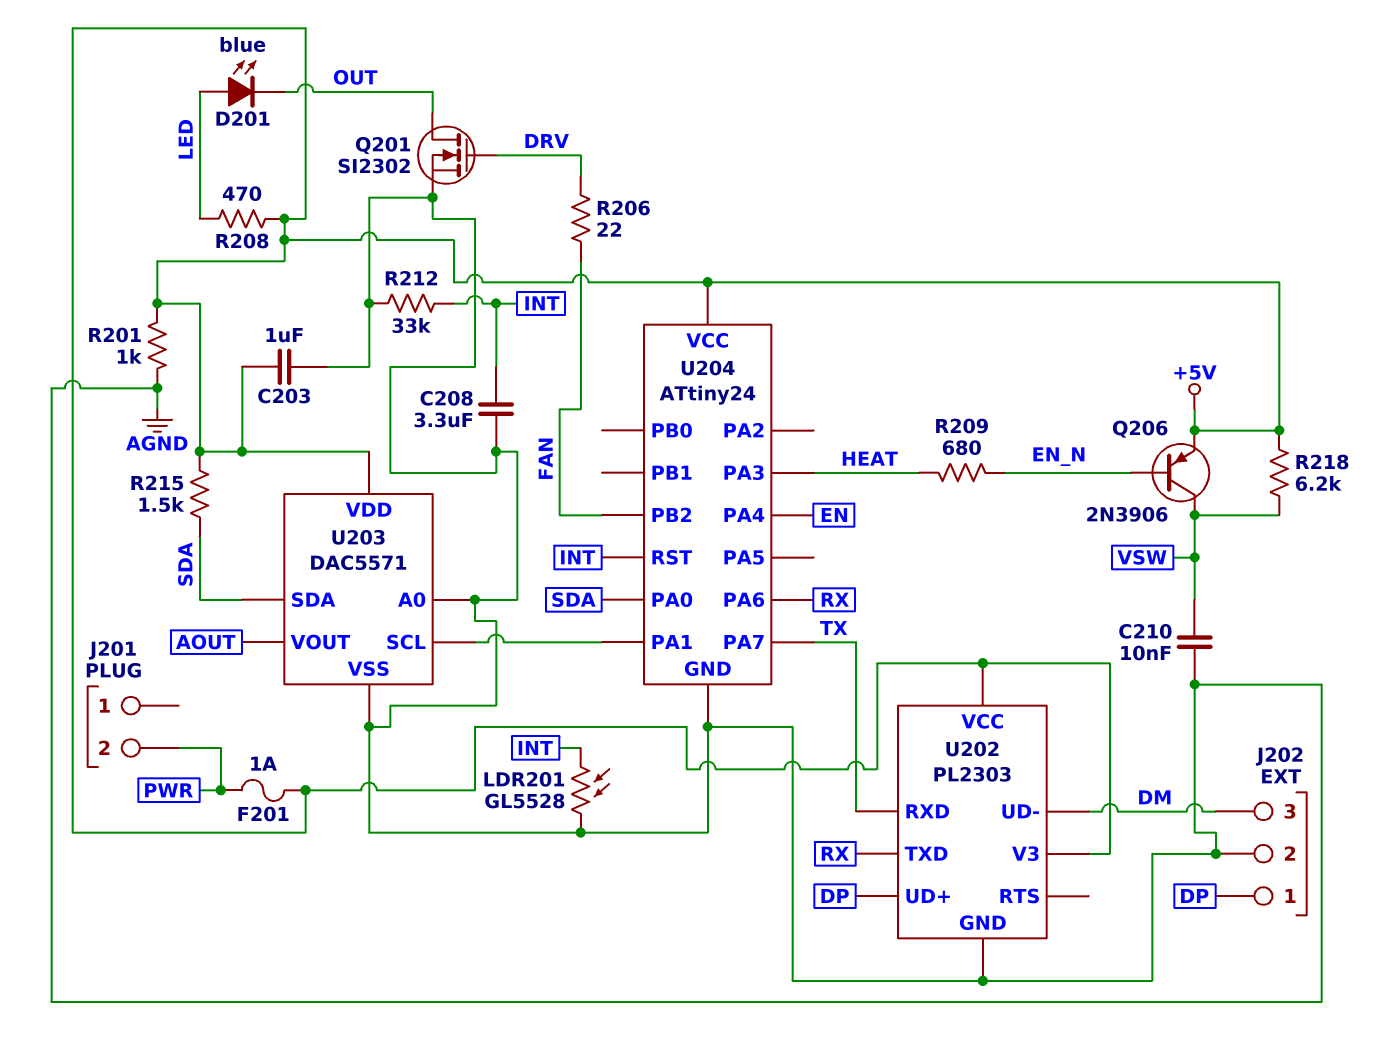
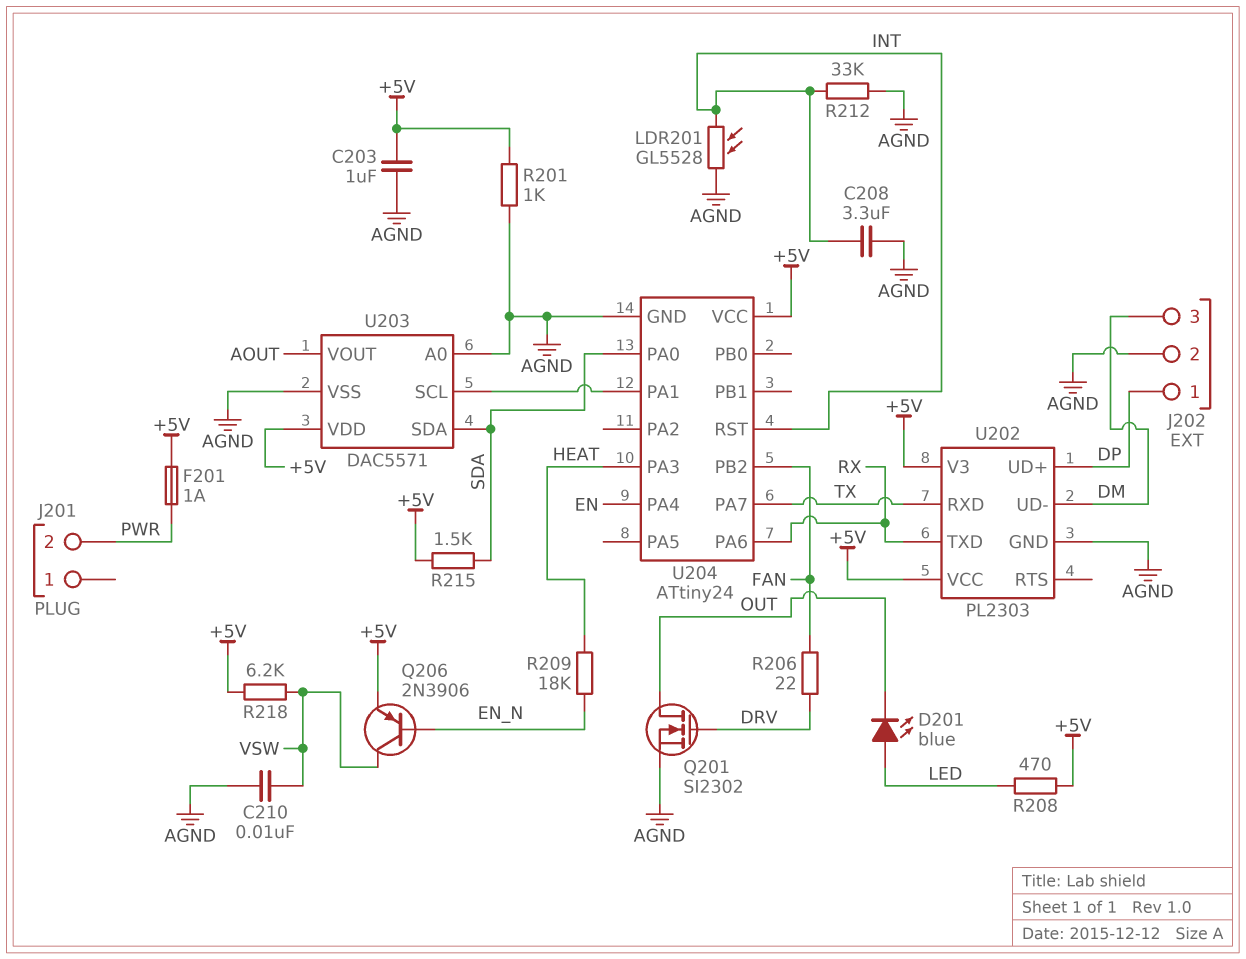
R209: 680 (EN_N, HEAT) -> 18k (EN_N, HEAT)

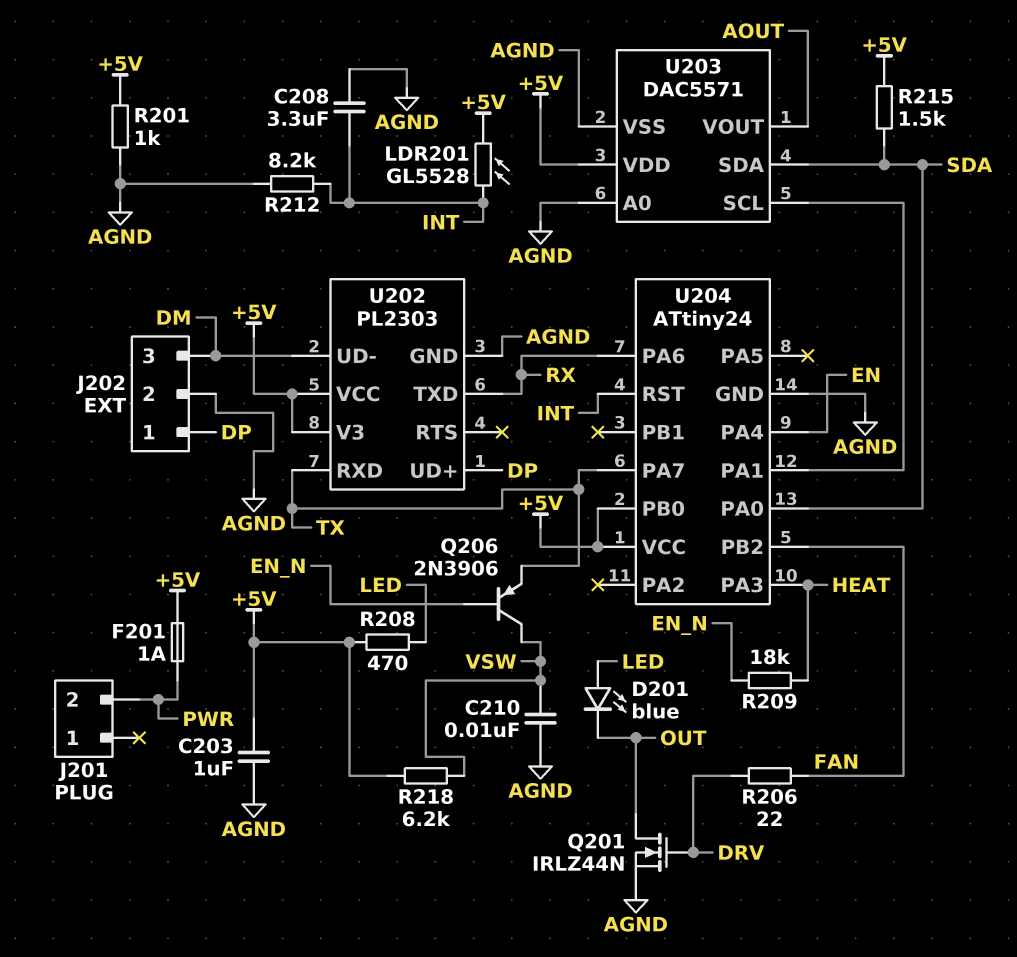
LDR201: GL5528 (AGND, INT) -> GL5528 (+5V, INT)
Q201: NMOS SI2302 (G DRV, D OUT, S AGND) -> NMOS IRLZ44N (G DRV, D OUT, S AGND)
Q206: PNP 2N3906 (B EN_N, C VSW, E +5V) -> PNP 2N3906 (B EN_N, C VSW, E TX)
R212: 33k (AGND, INT) -> 8.2k (AGND, INT)
U204 pin PB0: none -> +5V

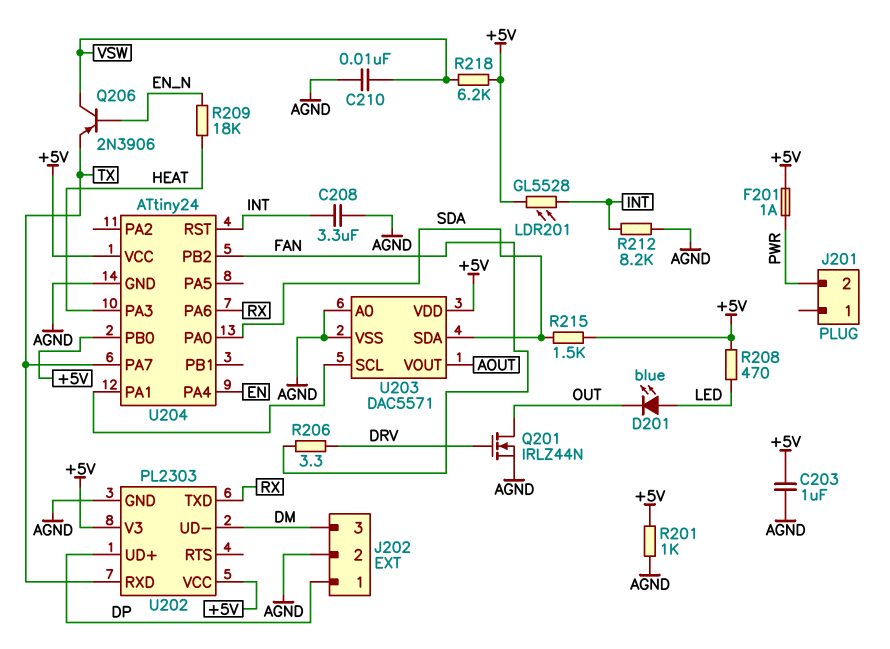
R206: 22 (DRV, FAN) -> 3.3 (DRV, FAN)

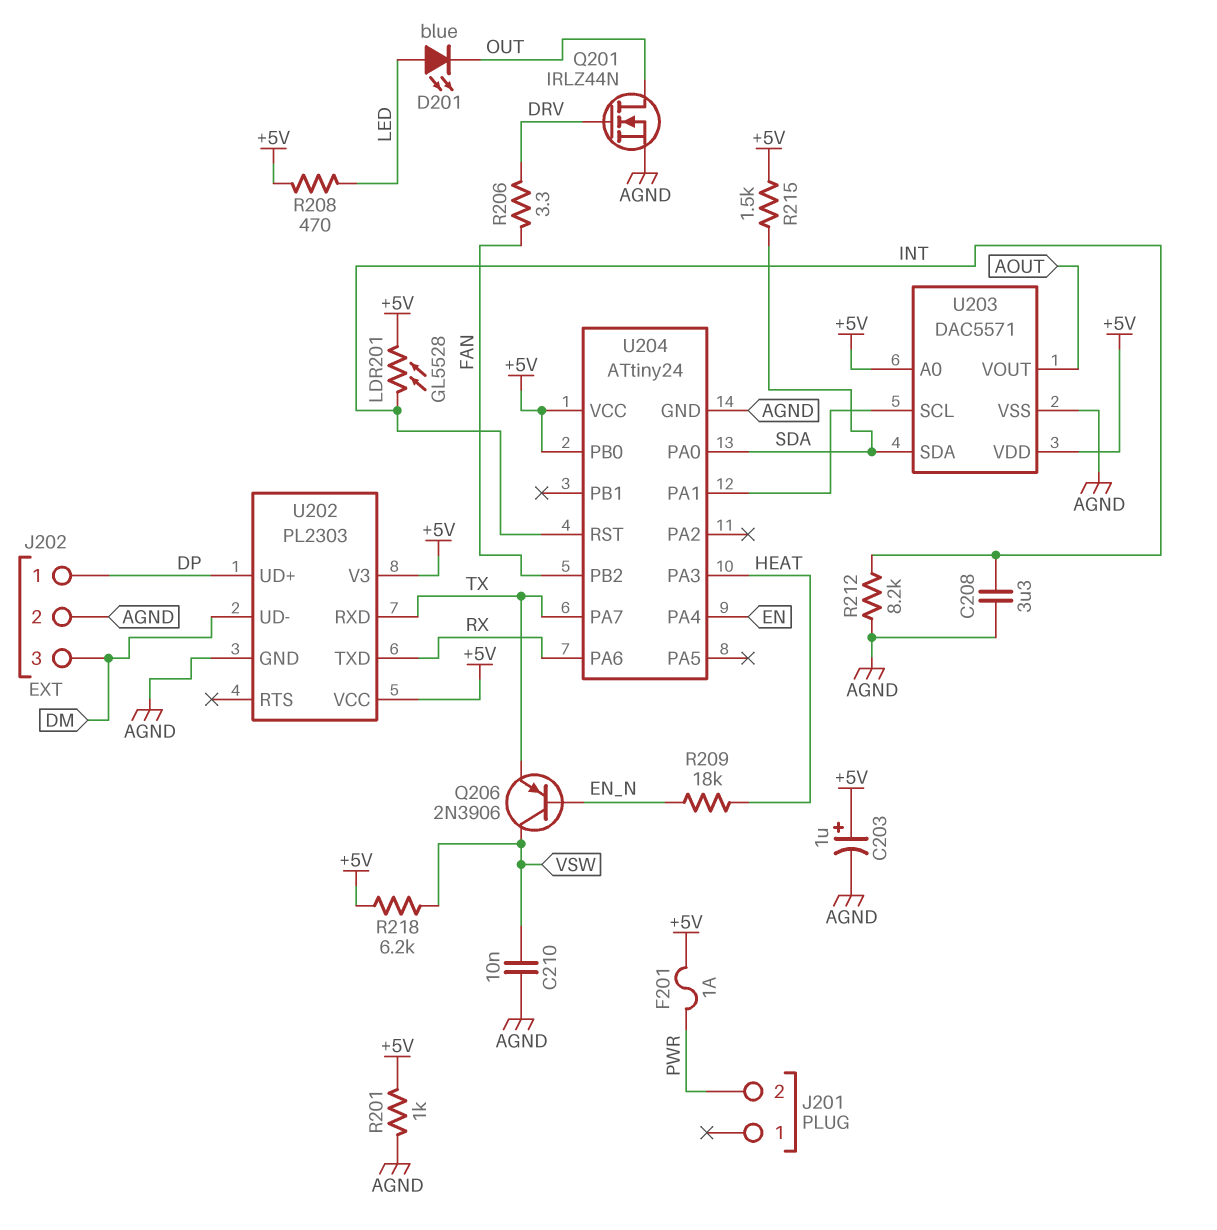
C203: 1uF (+5V, AGND) -> 1uF (plus +5V, minus AGND)
U203 pin A0: AGND -> +5V

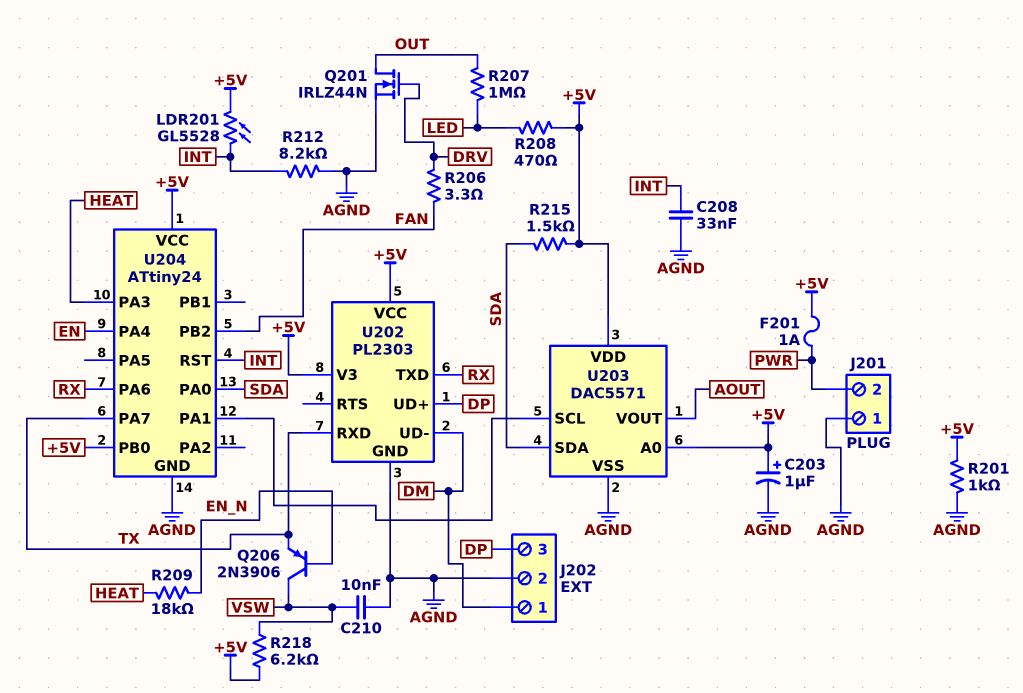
C208: 3.3uF (AGND, INT) -> 33nF (AGND, INT)
D201: LED blue (A LED, K OUT) -> none
J201 pin 1: none -> AGND
J202 pin 1: DP -> DM
J202 pin 3: DM -> DP
R207: none -> 1M (LED, OUT)

